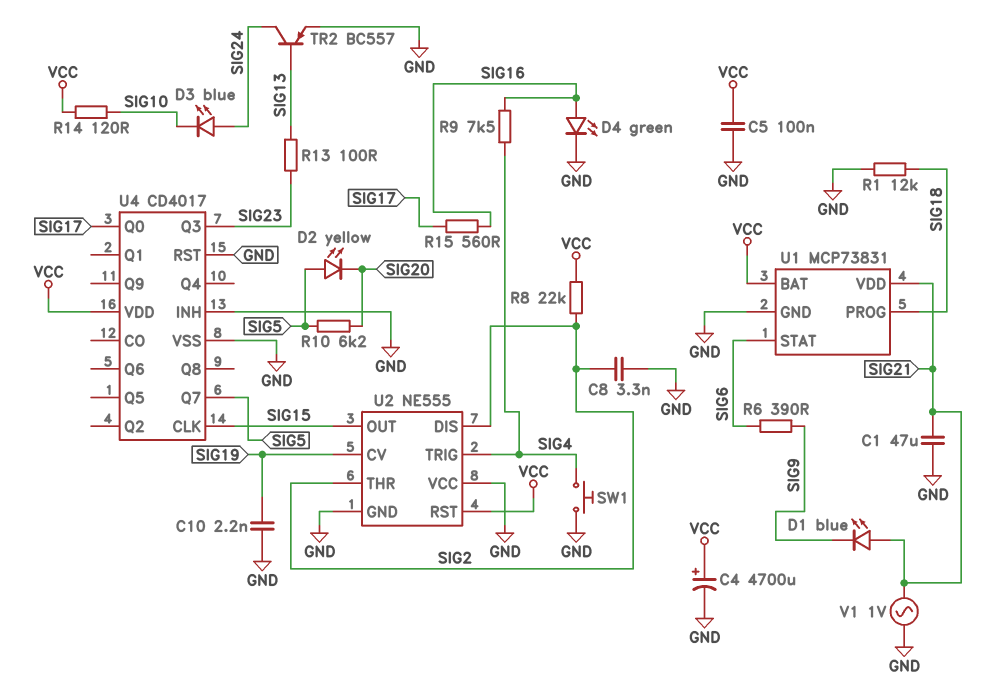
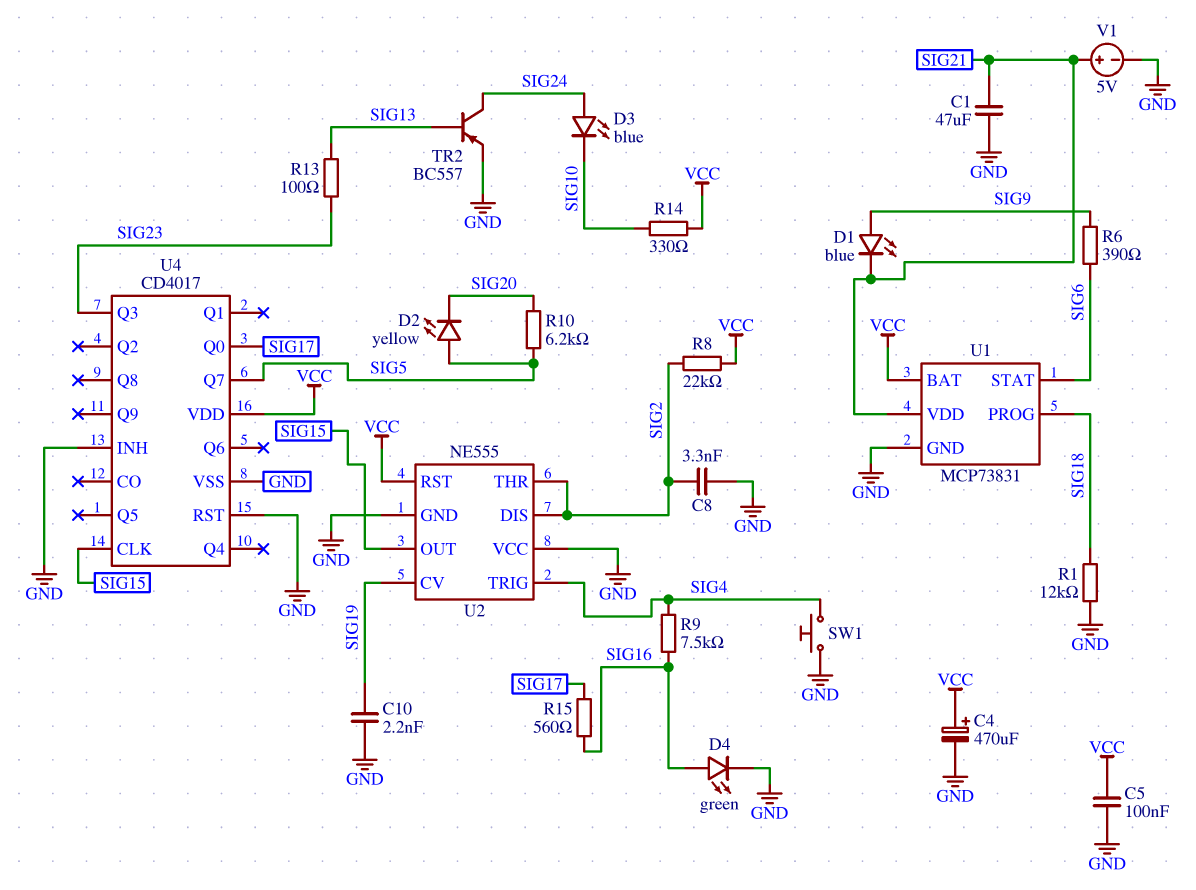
C4: 4700uF (plus VCC, minus GND) -> 470uF (plus VCC, minus GND)
D1: LED blue (A SIG21, K SIG9) -> LED blue (A SIG9, K SIG21)
R14: 120 (SIG10, VCC) -> 330 (SIG10, VCC)
V1: AC 1V (GND, SIG21) -> 5V (plus SIG21, minus GND)

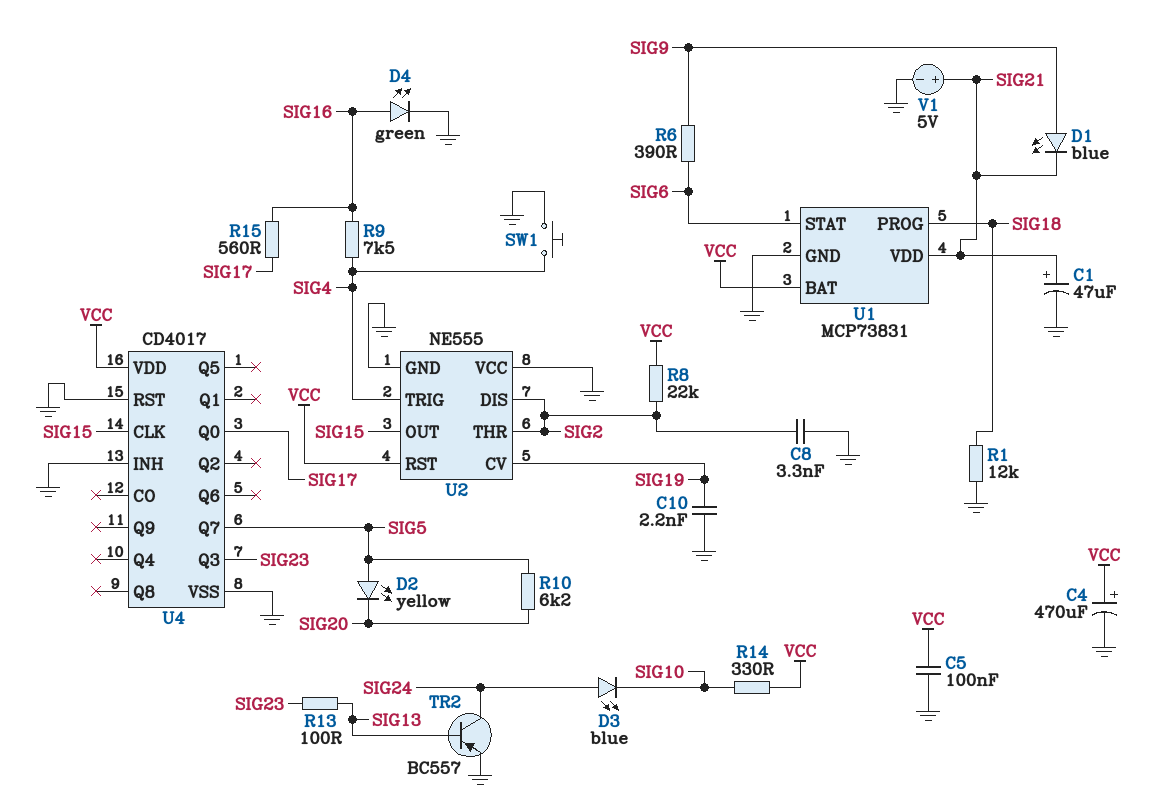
C1: 47uF (GND, SIG21) -> 47uF (plus SIG21, minus GND)

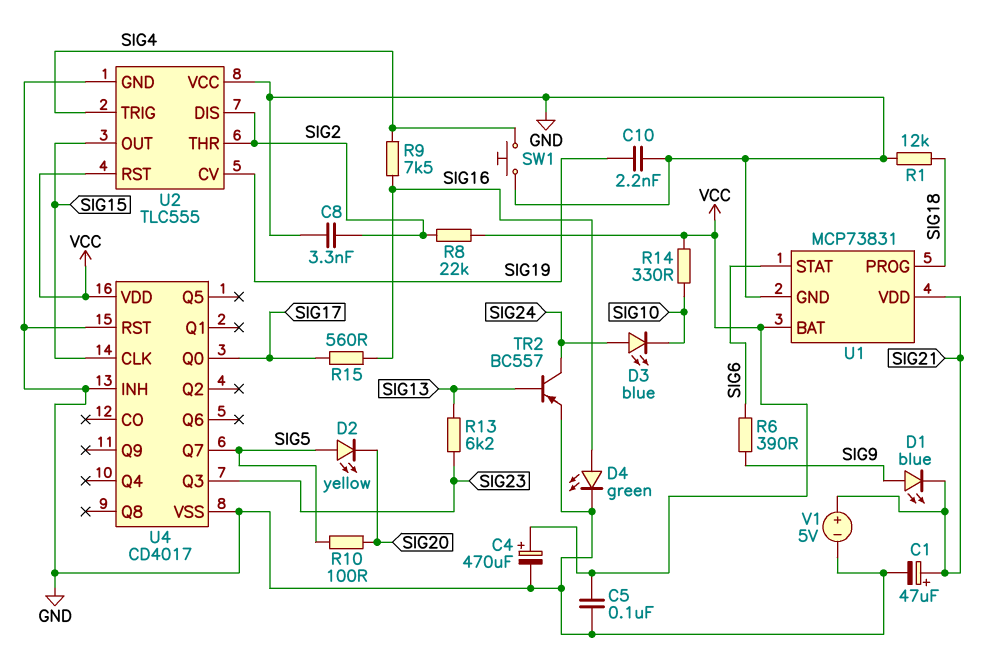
R10: 6.2k (SIG5, SIG20) -> 100 (SIG5, SIG20)
R13: 100 (SIG13, SIG23) -> 6.2k (SIG13, SIG23)
U2: NE555 -> TLC555

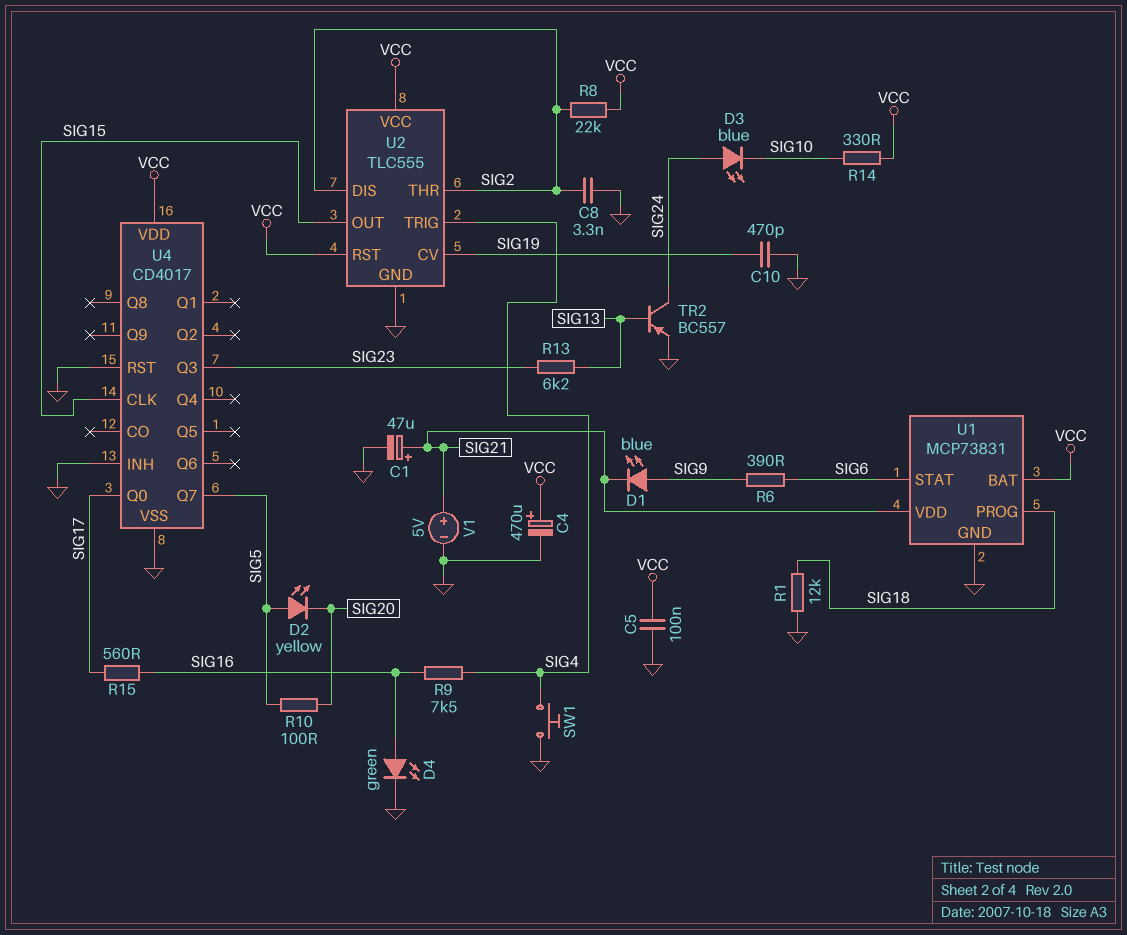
C10: 2.2nF (GND, SIG19) -> 470pF (GND, SIG19)
U2 pin VCC: GND -> VCC

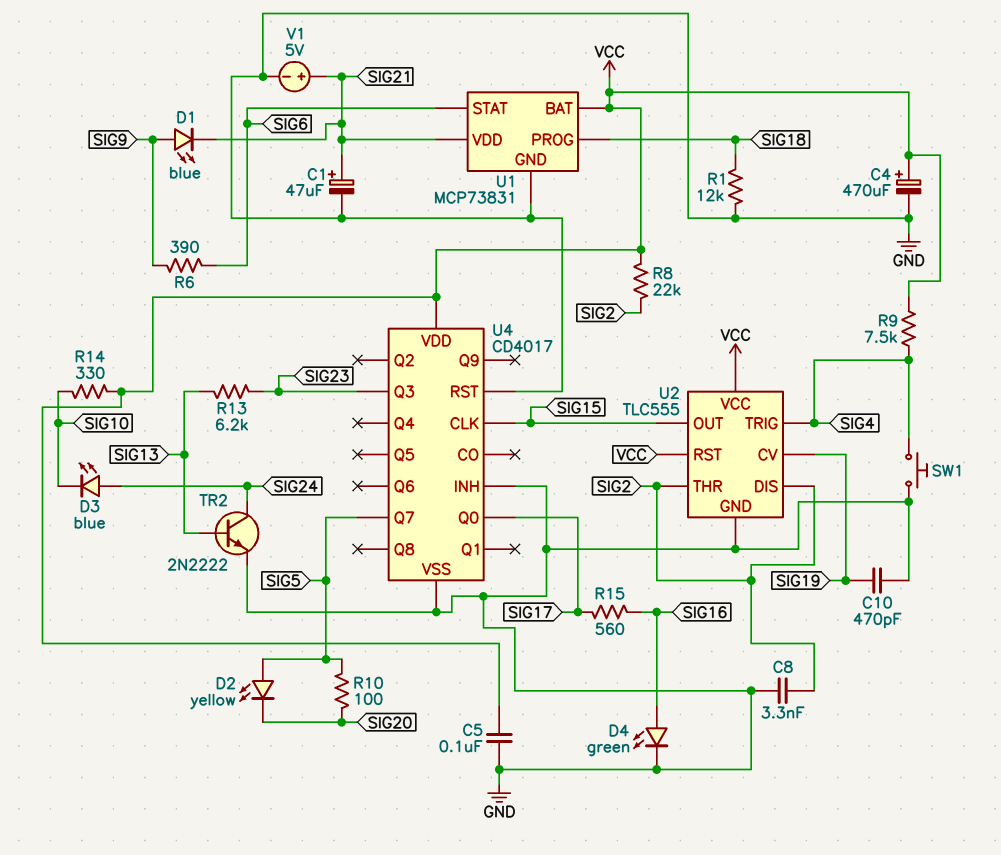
R9: 7.5k (SIG4, SIG16) -> 7.5k (SIG4, VCC)
TR2: PNP BC557 (B SIG13, C SIG24, E GND) -> NPN 2N2222 (B SIG13, C SIG24, E GND)

